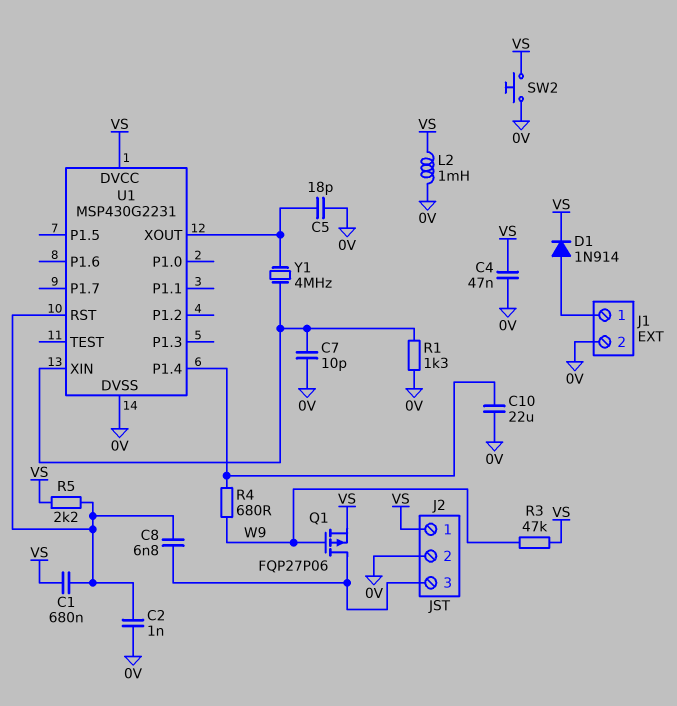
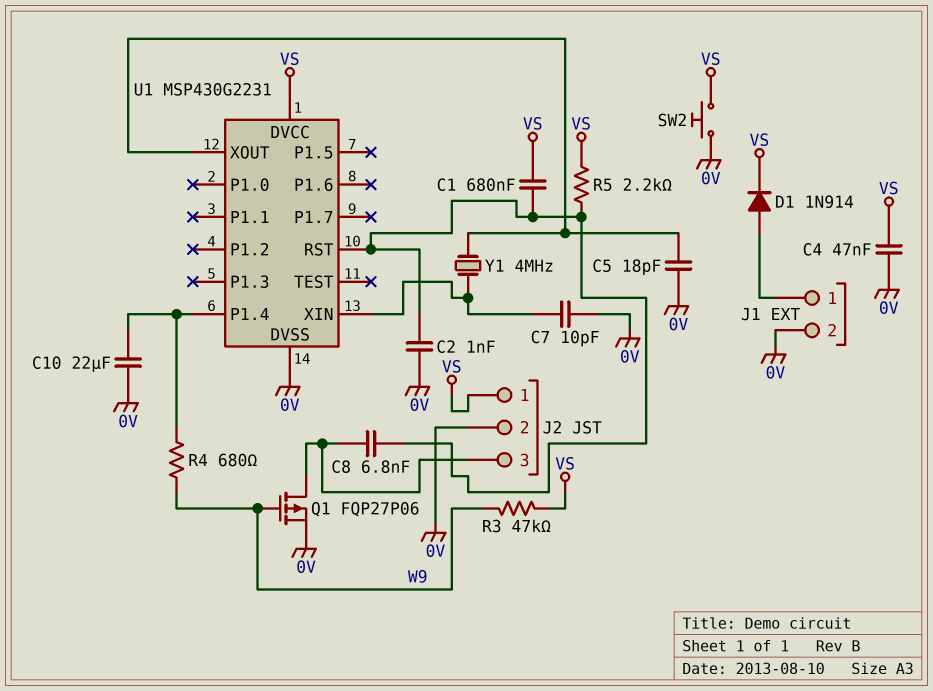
L2: 1mH (0V, VS) -> none
Q1: PMOS FQP27P06 (G W9, D J2/3, S VS) -> PMOS FQP27P06 (G W9, D J2/3, S 0V)
R1: 1.3k (0V, U1/XIN) -> none

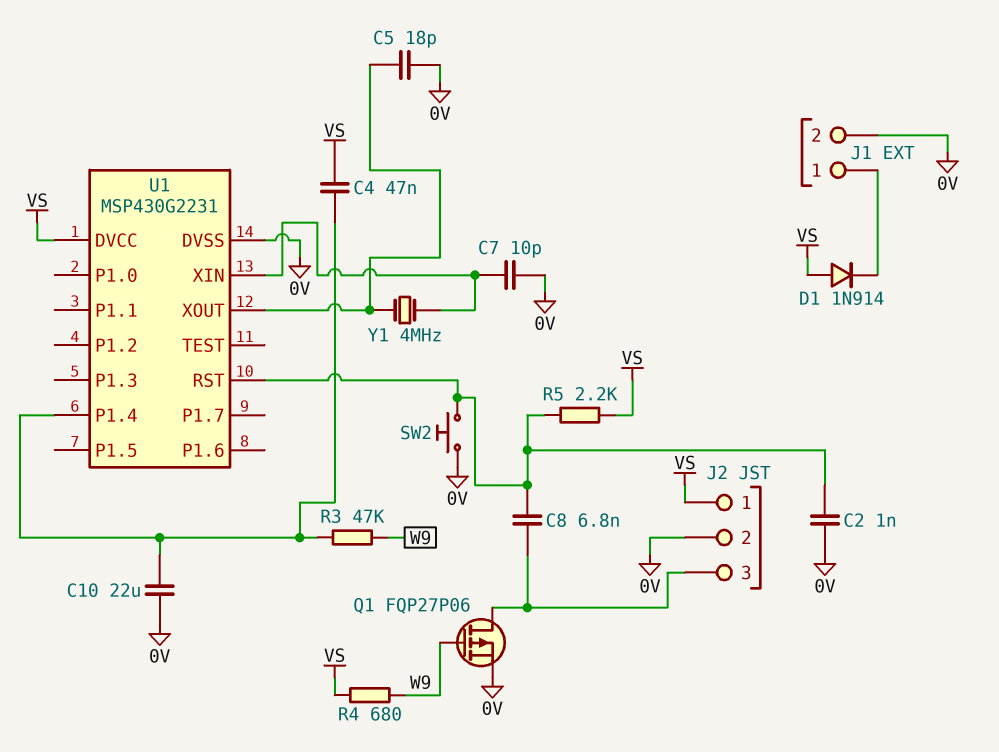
C1: 680nF (U1/RST, VS) -> none
C4: 47nF (0V, VS) -> 47nF (U1/P1.4, VS)
D1: diode 1N914 (A J1/1, K VS) -> diode 1N914 (A VS, K J1/1)
R3: 47k (VS, W9) -> 47k (U1/P1.4, W9)
R4: 680 (U1/P1.4, W9) -> 680 (VS, W9)
SW2: button (0V, VS) -> button (0V, U1/RST)

